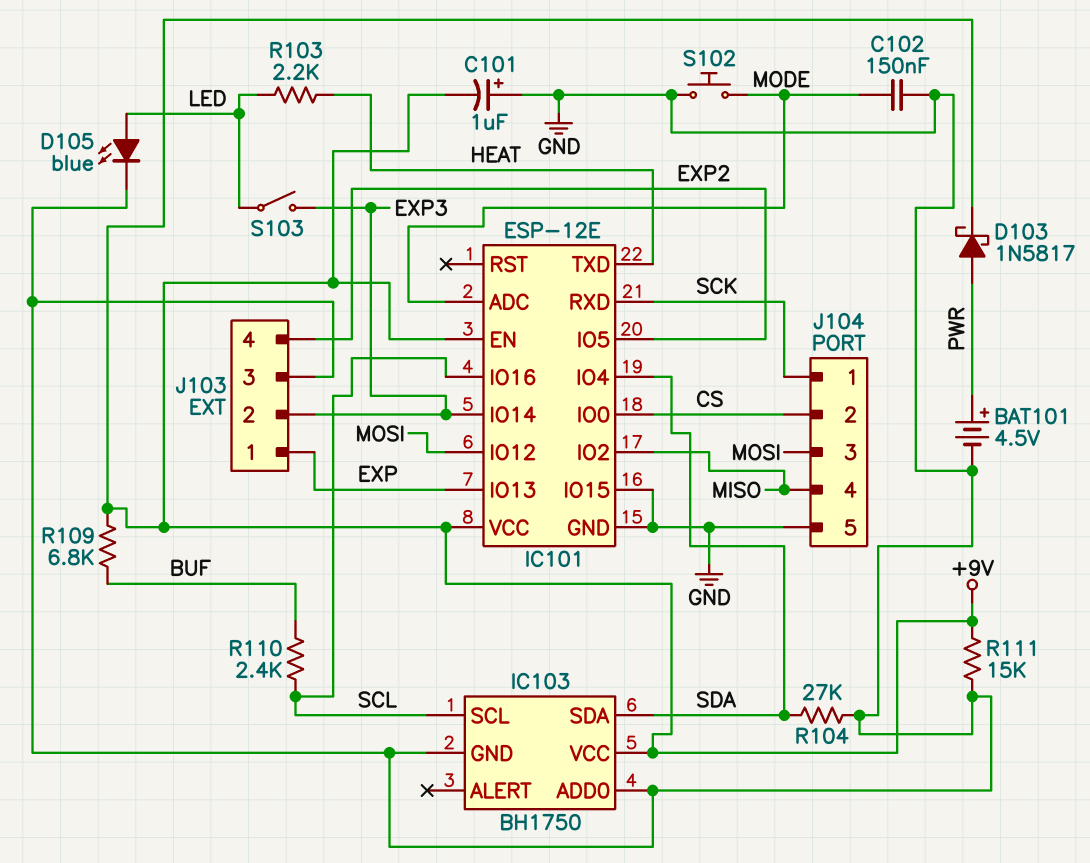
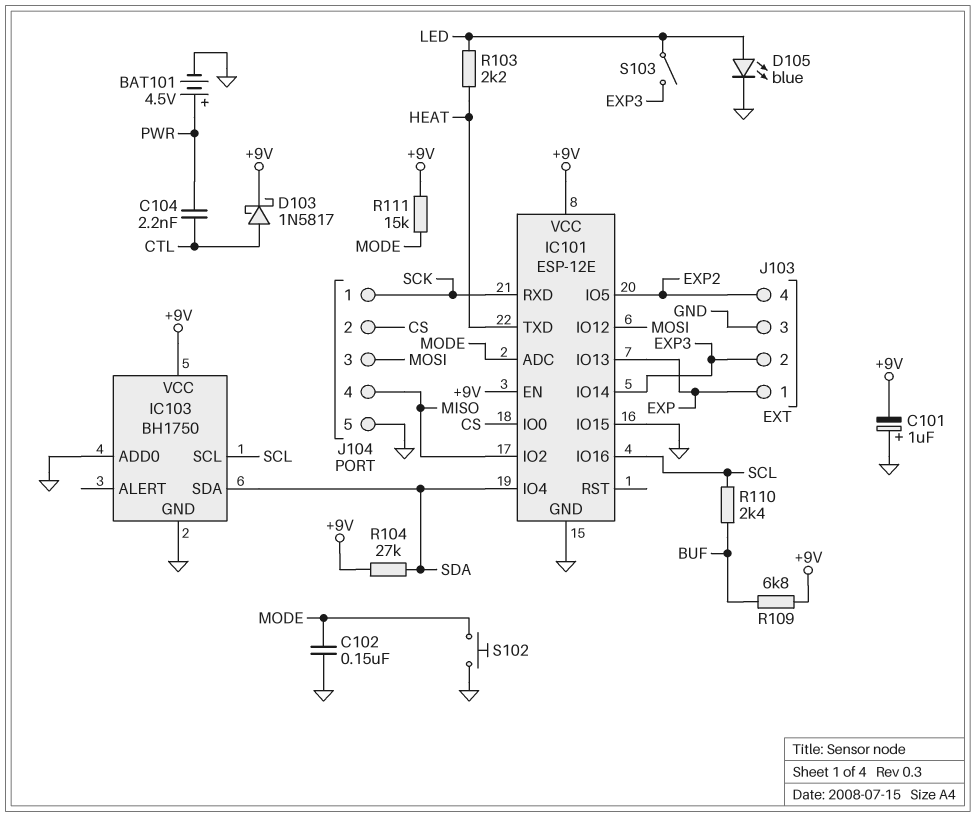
C104: none -> 2.2nF (CTL, PWR)
D103: schottky 1N5817 (A PWR, K +9V) -> schottky 1N5817 (A CTL, K +9V)
R104: 27k (GND, SDA) -> 27k (+9V, SDA)
R111: 15k (+9V, GND) -> 15k (+9V, MODE)

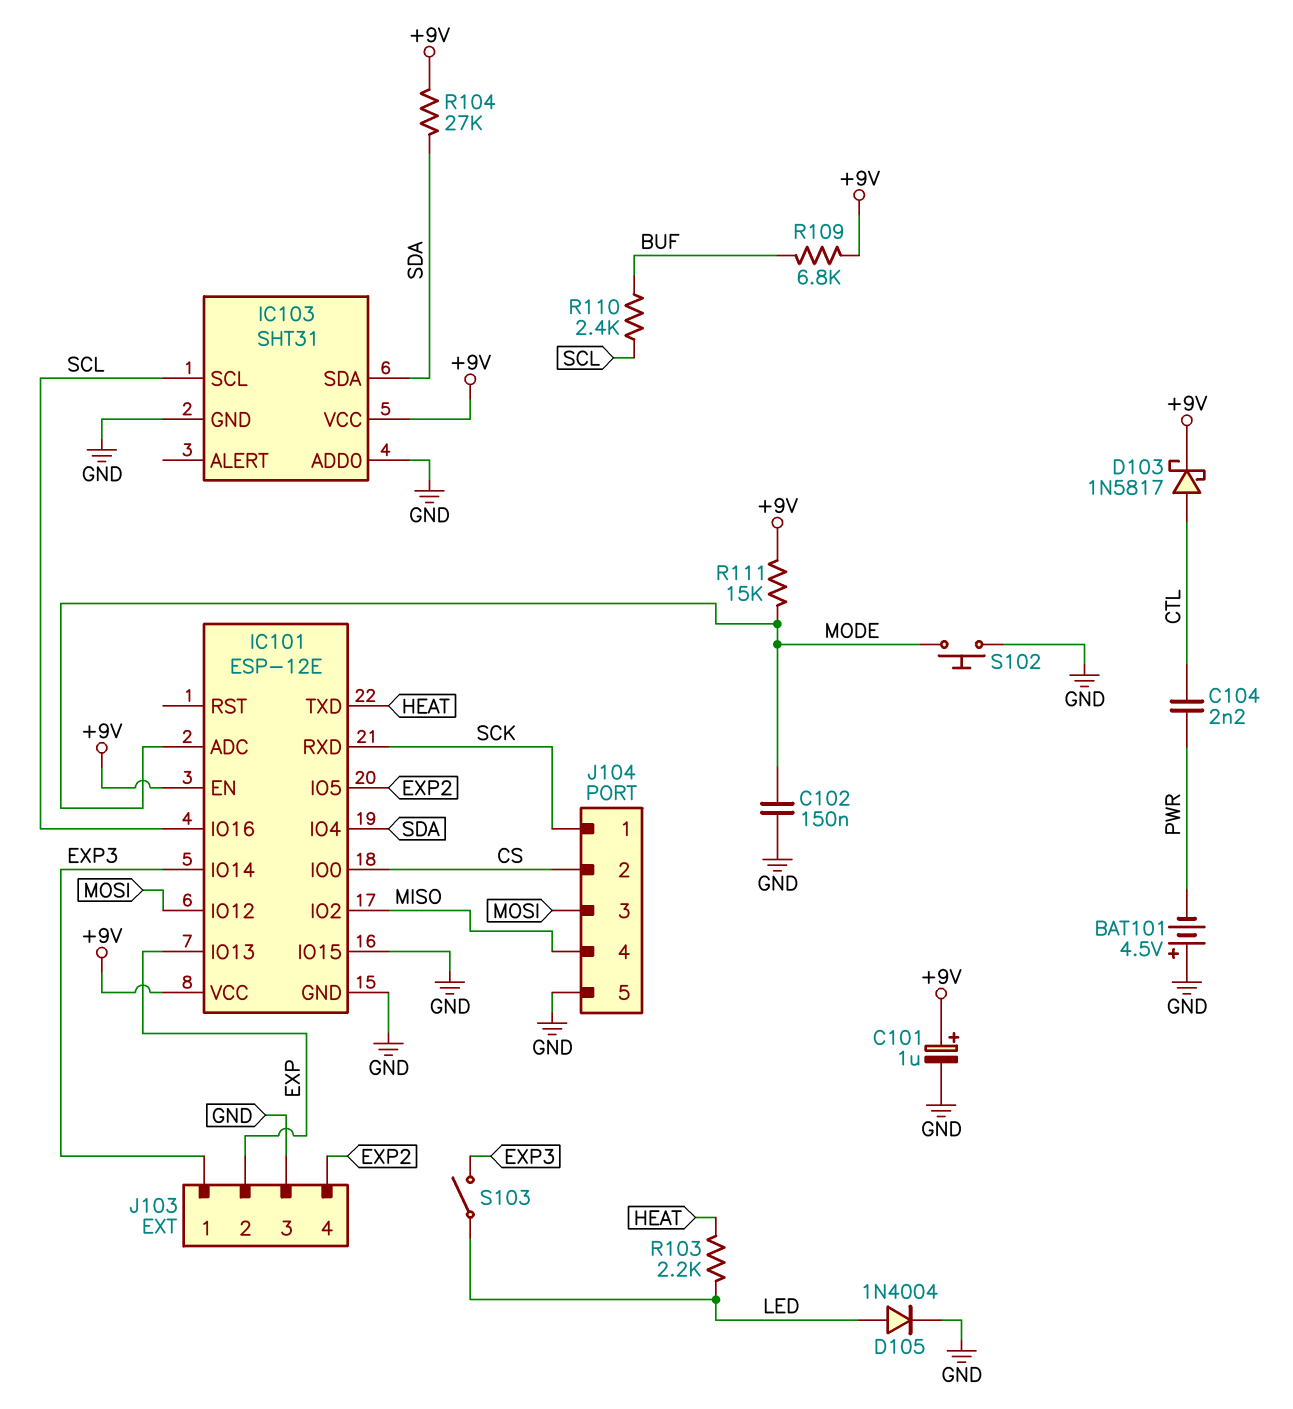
BAT101: 4.5V (plus PWR, minus GND) -> 4.5V (plus GND, minus PWR)
C101: 1uF (plus GND, minus +9V) -> 1uF (plus +9V, minus GND)
D105: LED blue (A LED, K GND) -> diode 1N4004 (A LED, K GND)
IC103: BH1750 -> SHT31
J103 pin 1: EXP -> EXP3
J103 pin 2: EXP3 -> EXP

